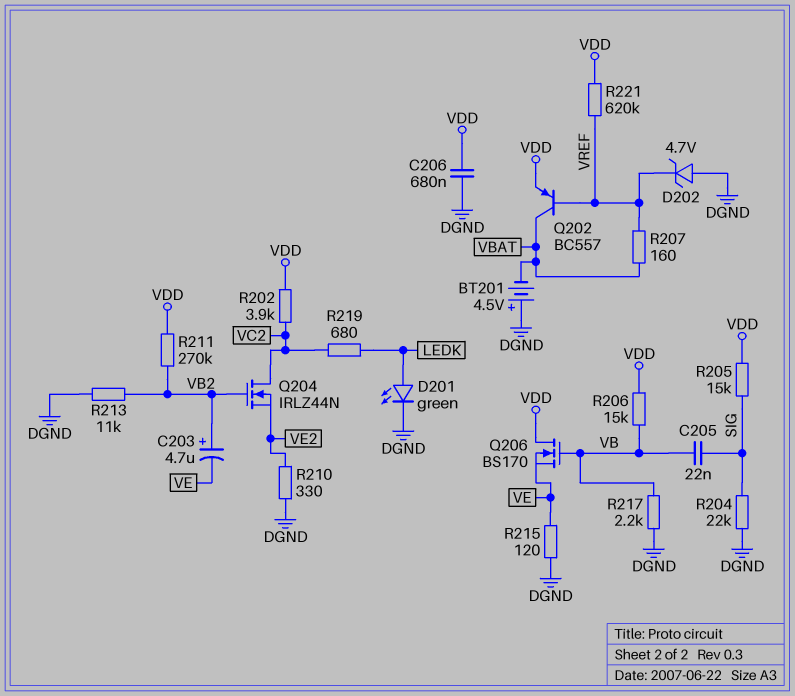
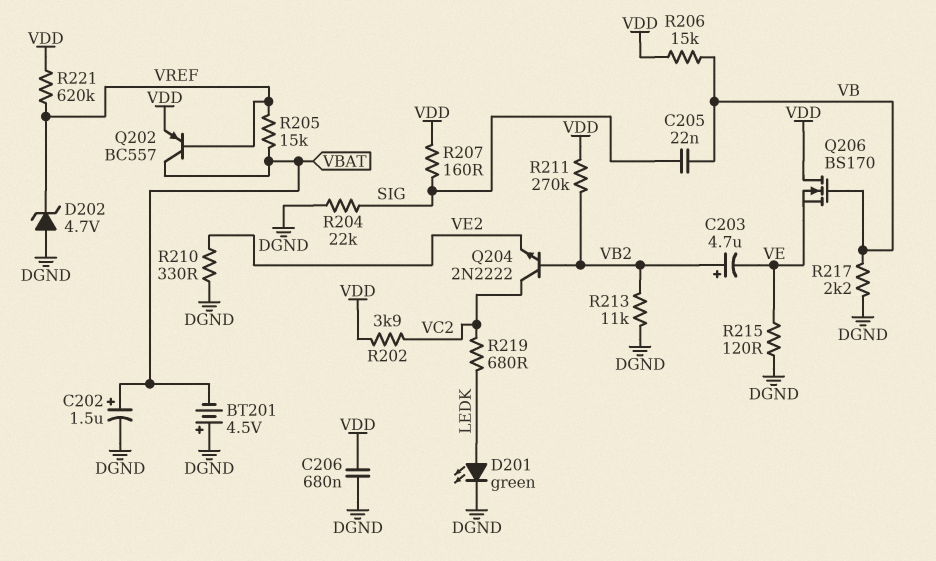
C202: none -> 1.5uF (plus VBAT, minus DGND)
Q204: NMOS IRLZ44N (G VB2, D VC2, S VE2) -> NPN 2N2222 (B VB2, C VC2, E VE2)
R205: 15k (SIG, VDD) -> 15k (VBAT, VREF)
R207: 160 (VBAT, VREF) -> 160 (SIG, VDD)

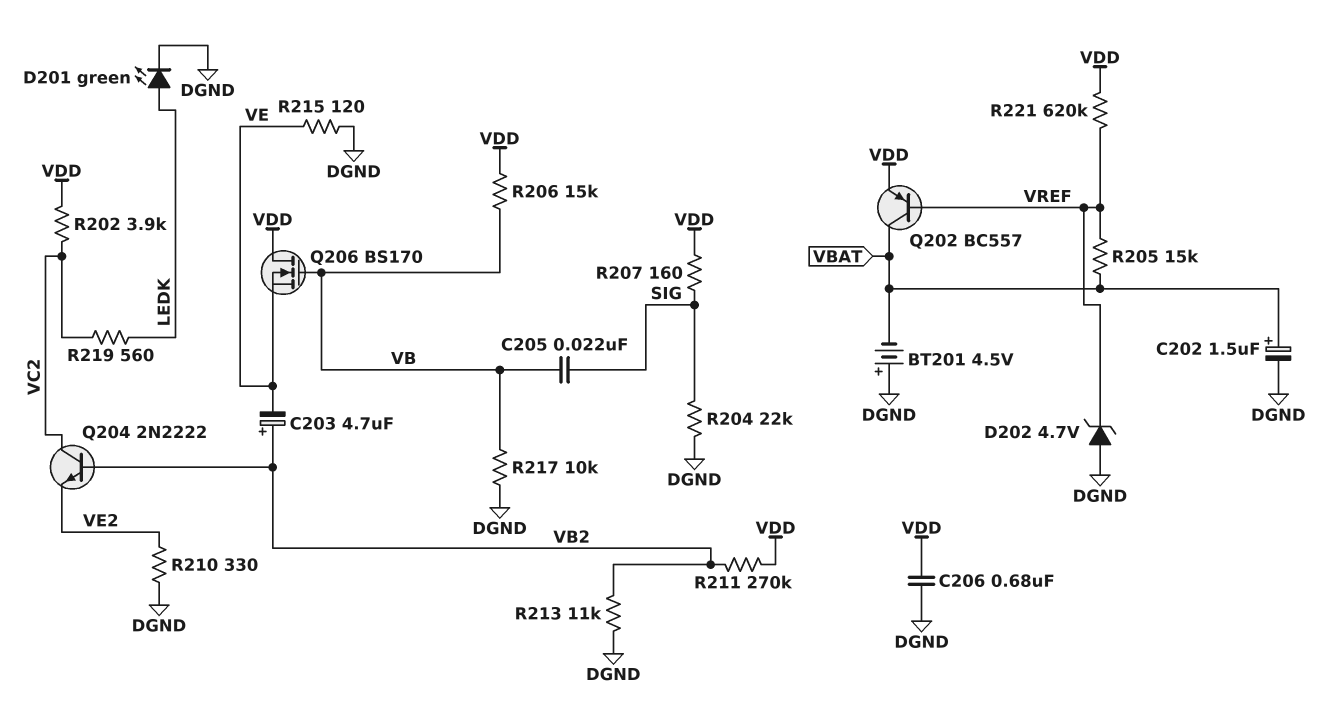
R217: 2.2k (DGND, VB) -> 10k (DGND, VB)
R219: 680 (LEDK, VC2) -> 560 (LEDK, VC2)

